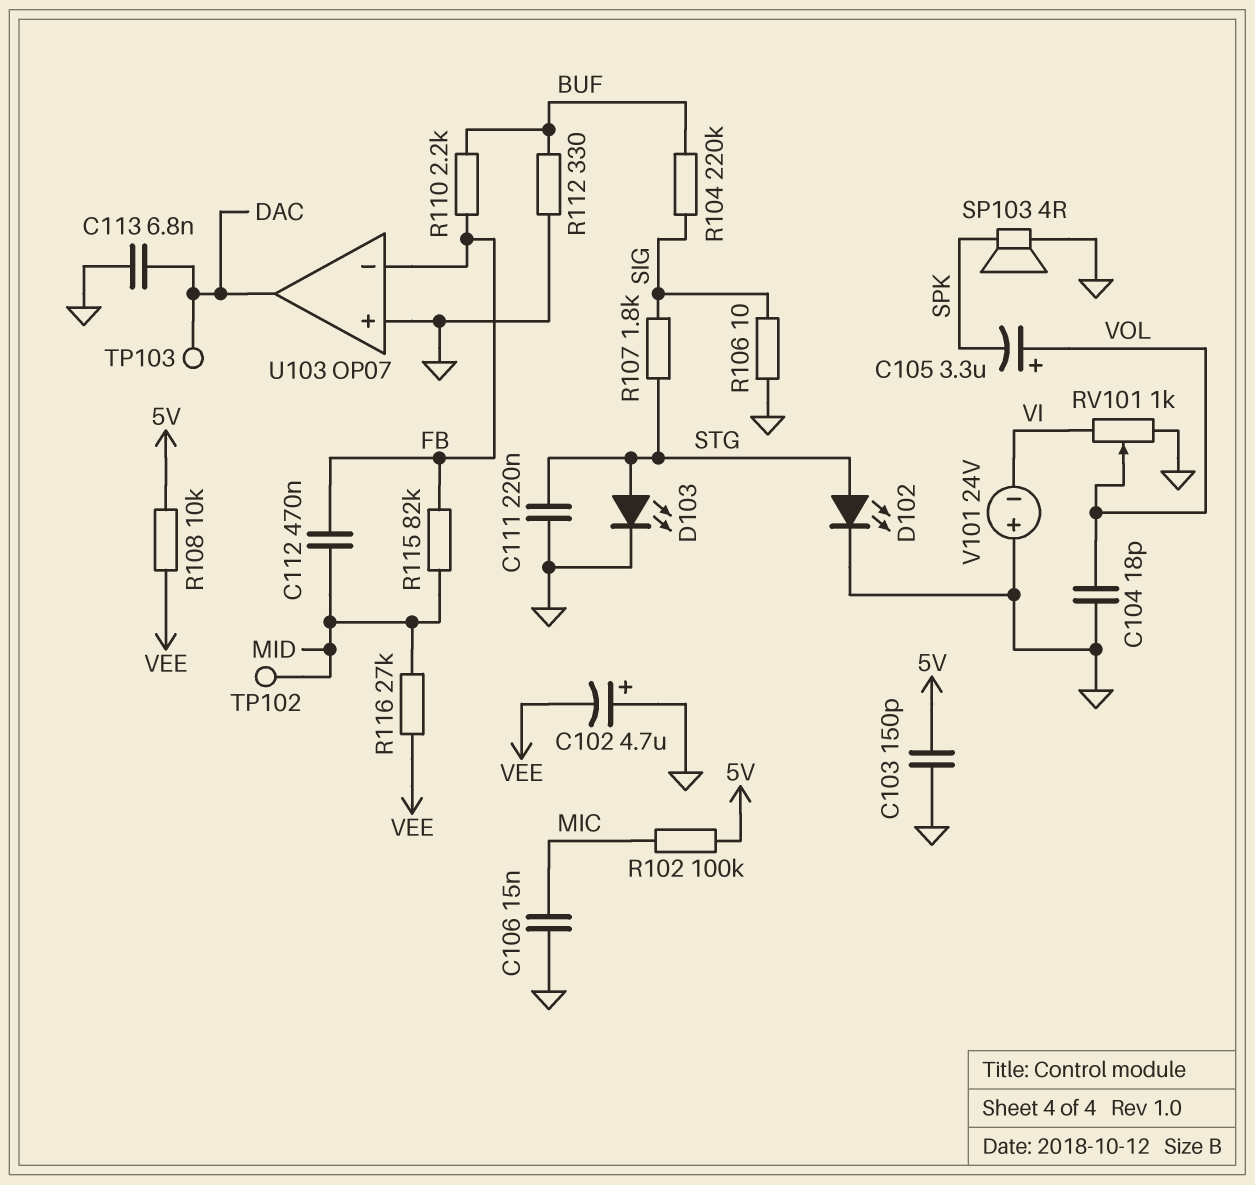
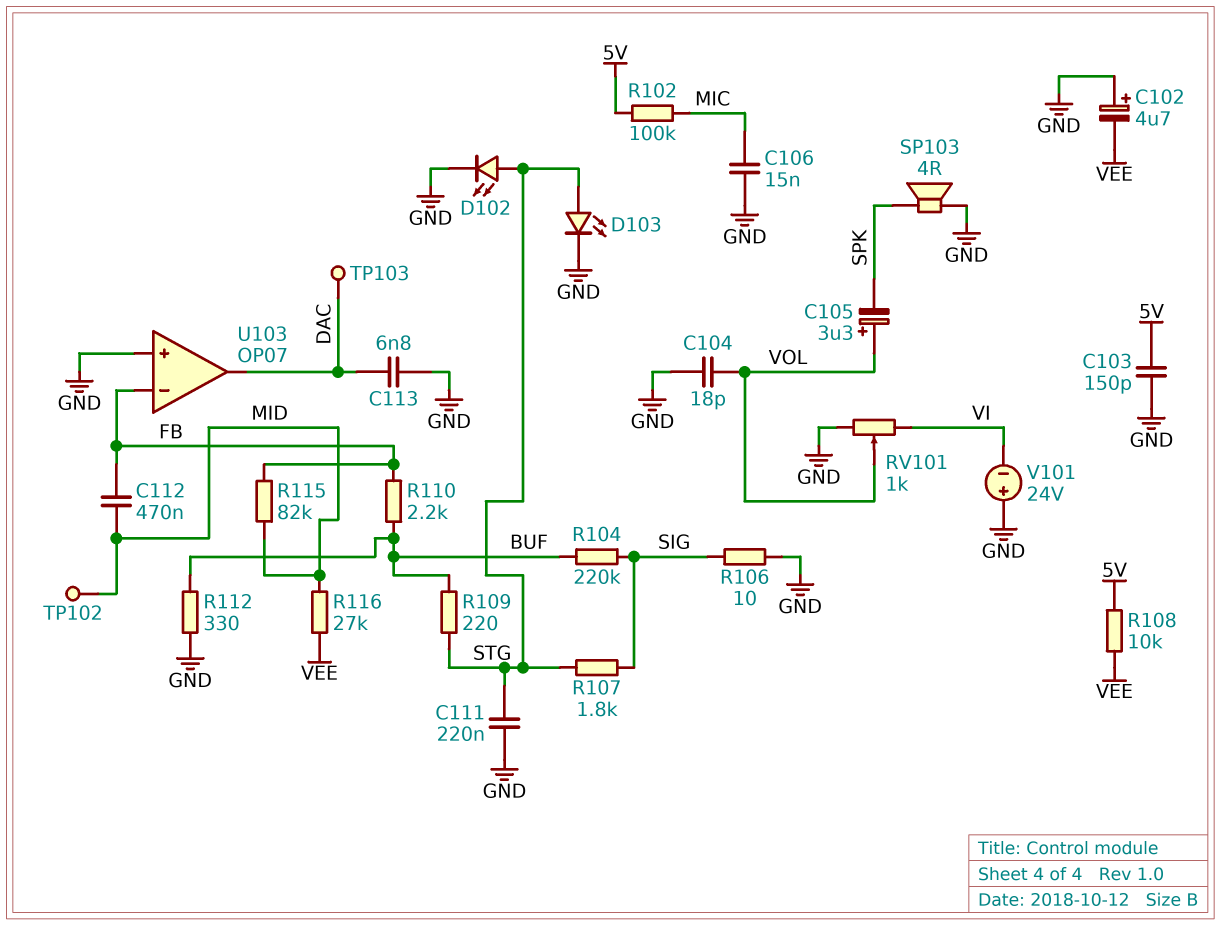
R109: none -> 220 (BUF, STG)

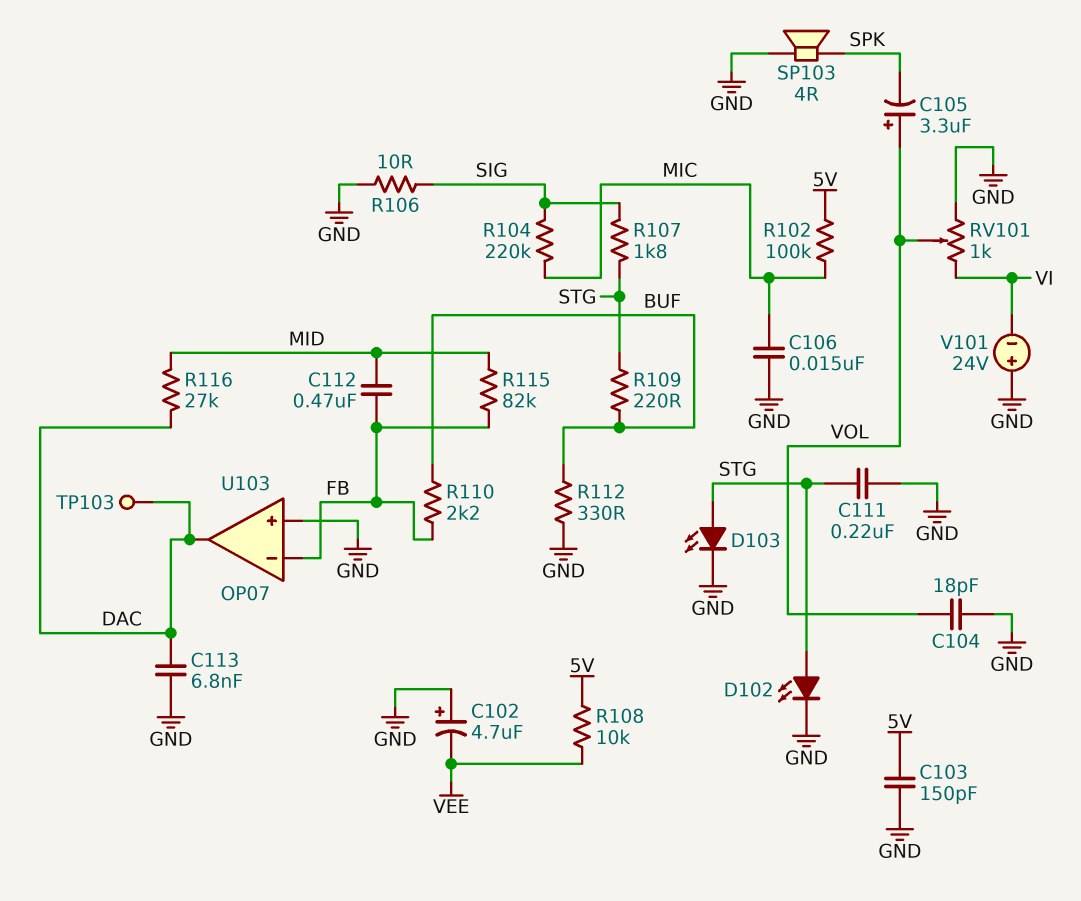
R104: 220k (BUF, SIG) -> 220k (MIC, SIG)
R116: 27k (MID, VEE) -> 27k (DAC, MID)
TP102: test point (MID) -> none

